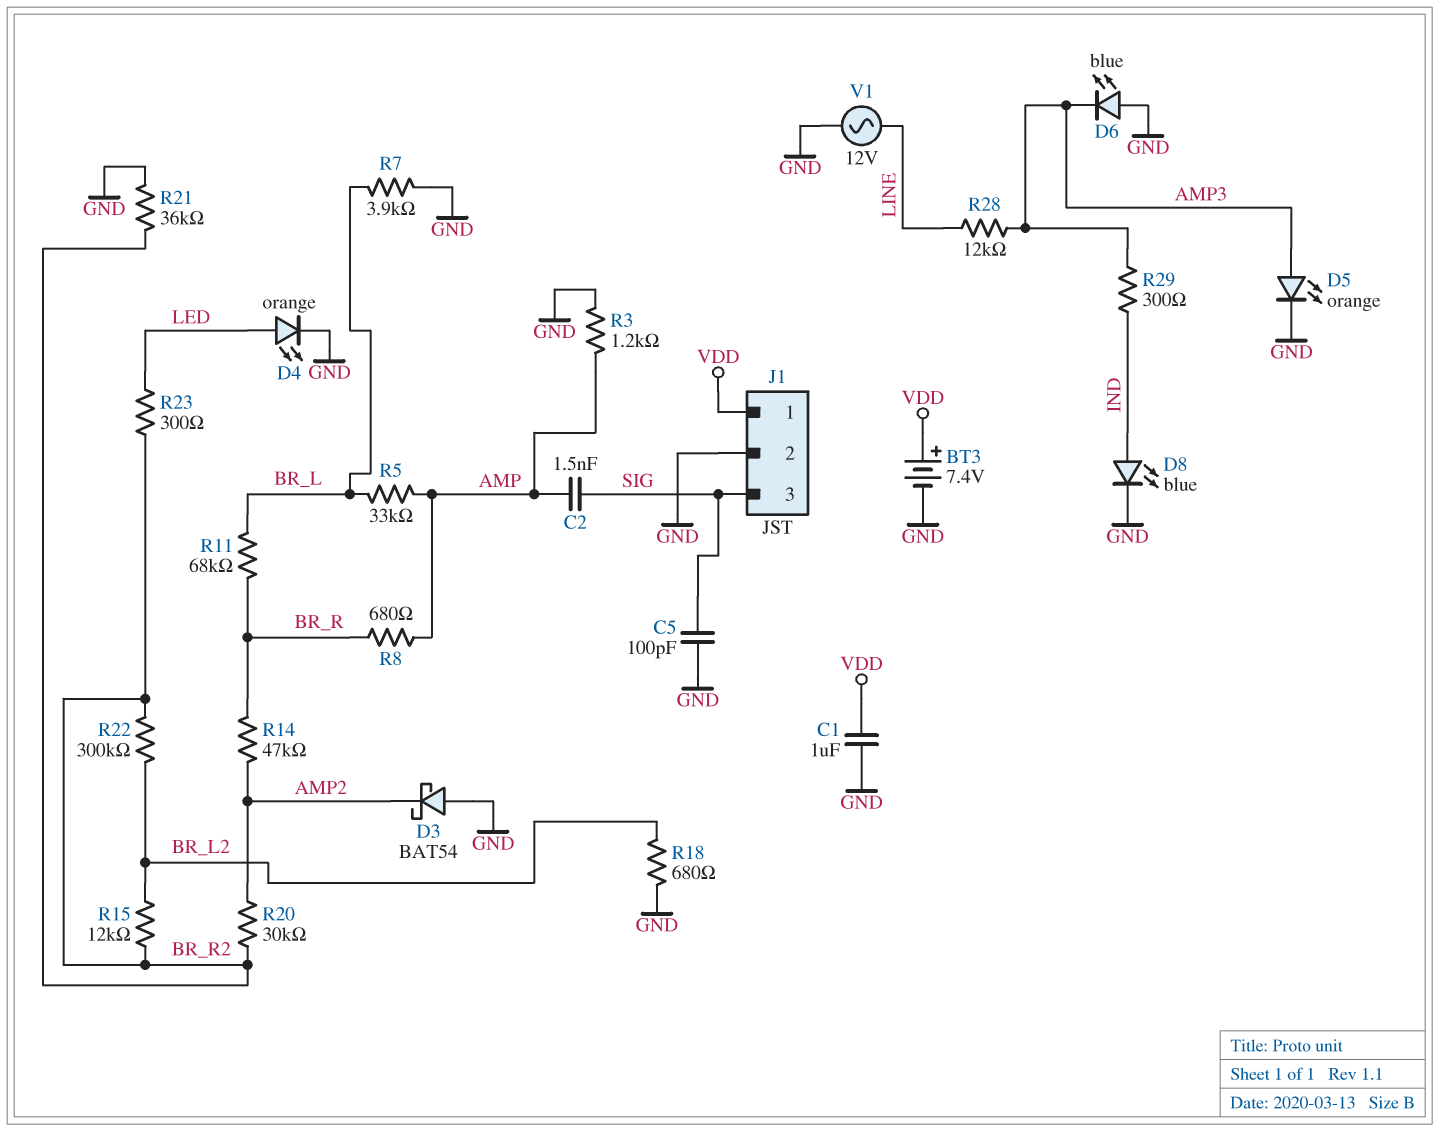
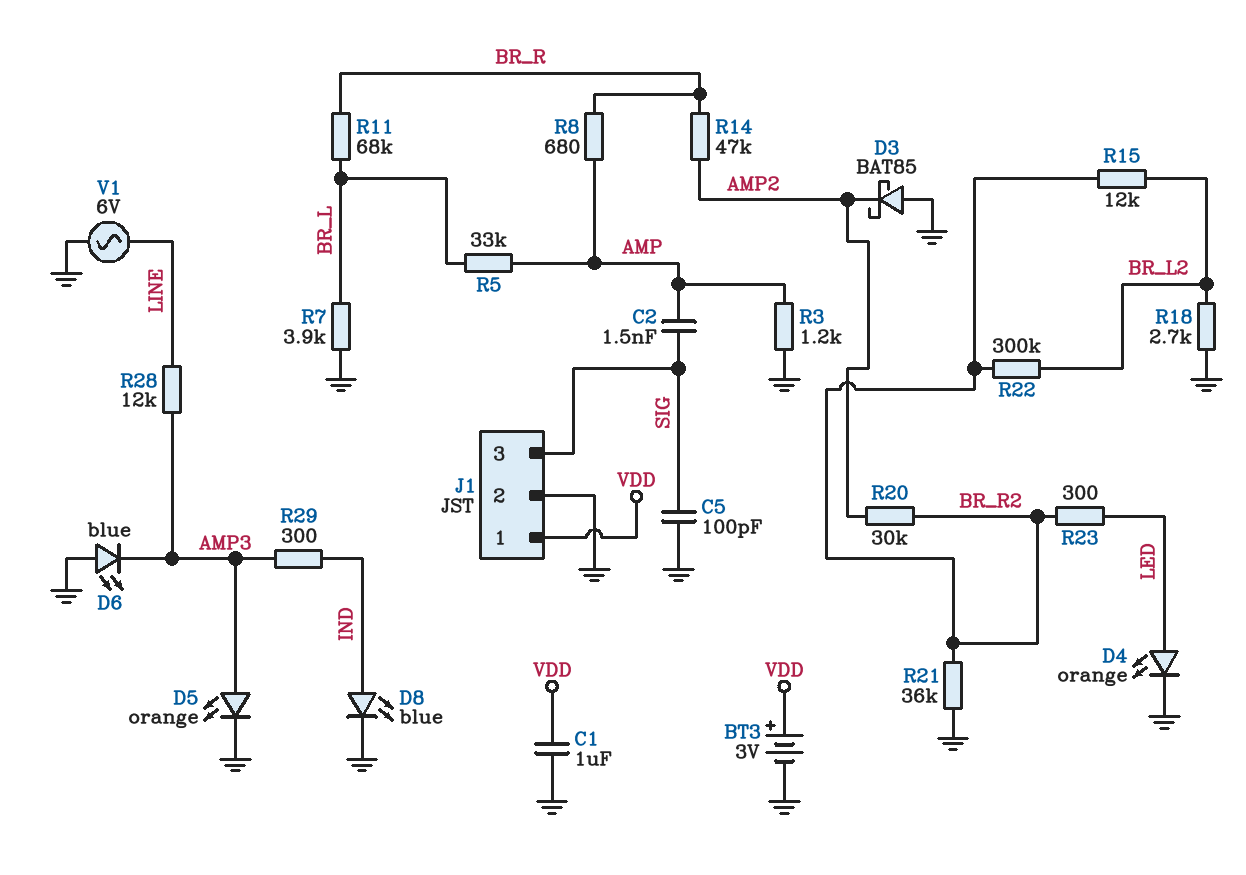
BT3: 7.4V (plus VDD, minus GND) -> 3V (plus VDD, minus GND)
D3: schottky BAT54 (A GND, K AMP2) -> schottky BAT85 (A GND, K AMP2)
R18: 680 (BR_L2, GND) -> 2.7k (BR_L2, GND)
V1: AC 12V (GND, LINE) -> AC 6V (GND, LINE)

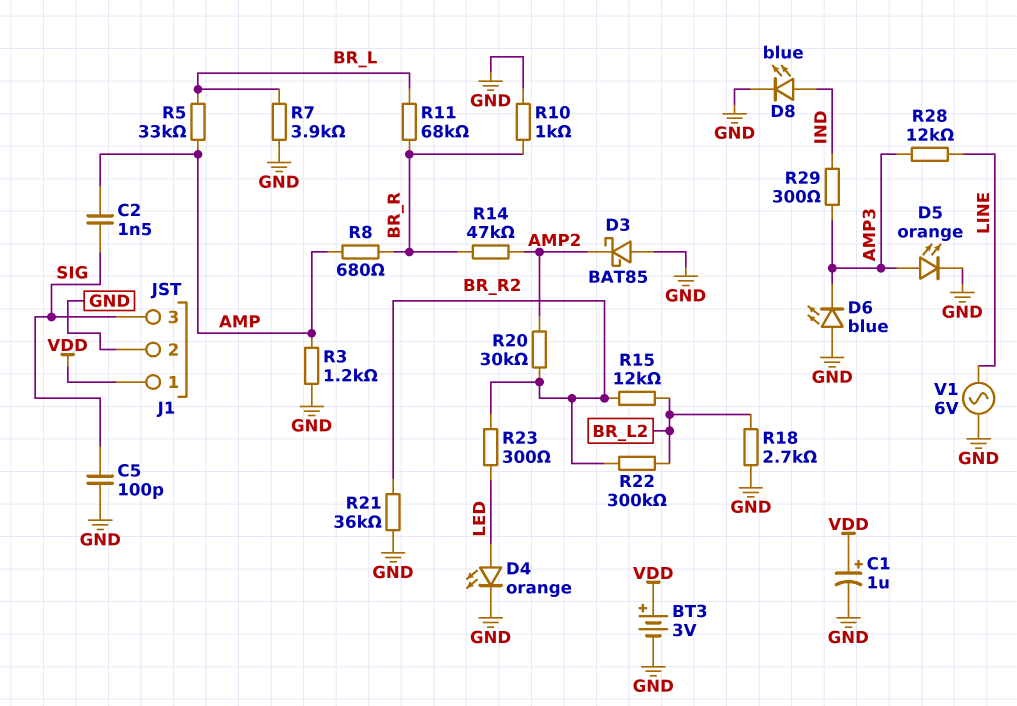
C1: 1uF (GND, VDD) -> 1uF (plus VDD, minus GND)
R10: none -> 1k (BR_R, GND)

